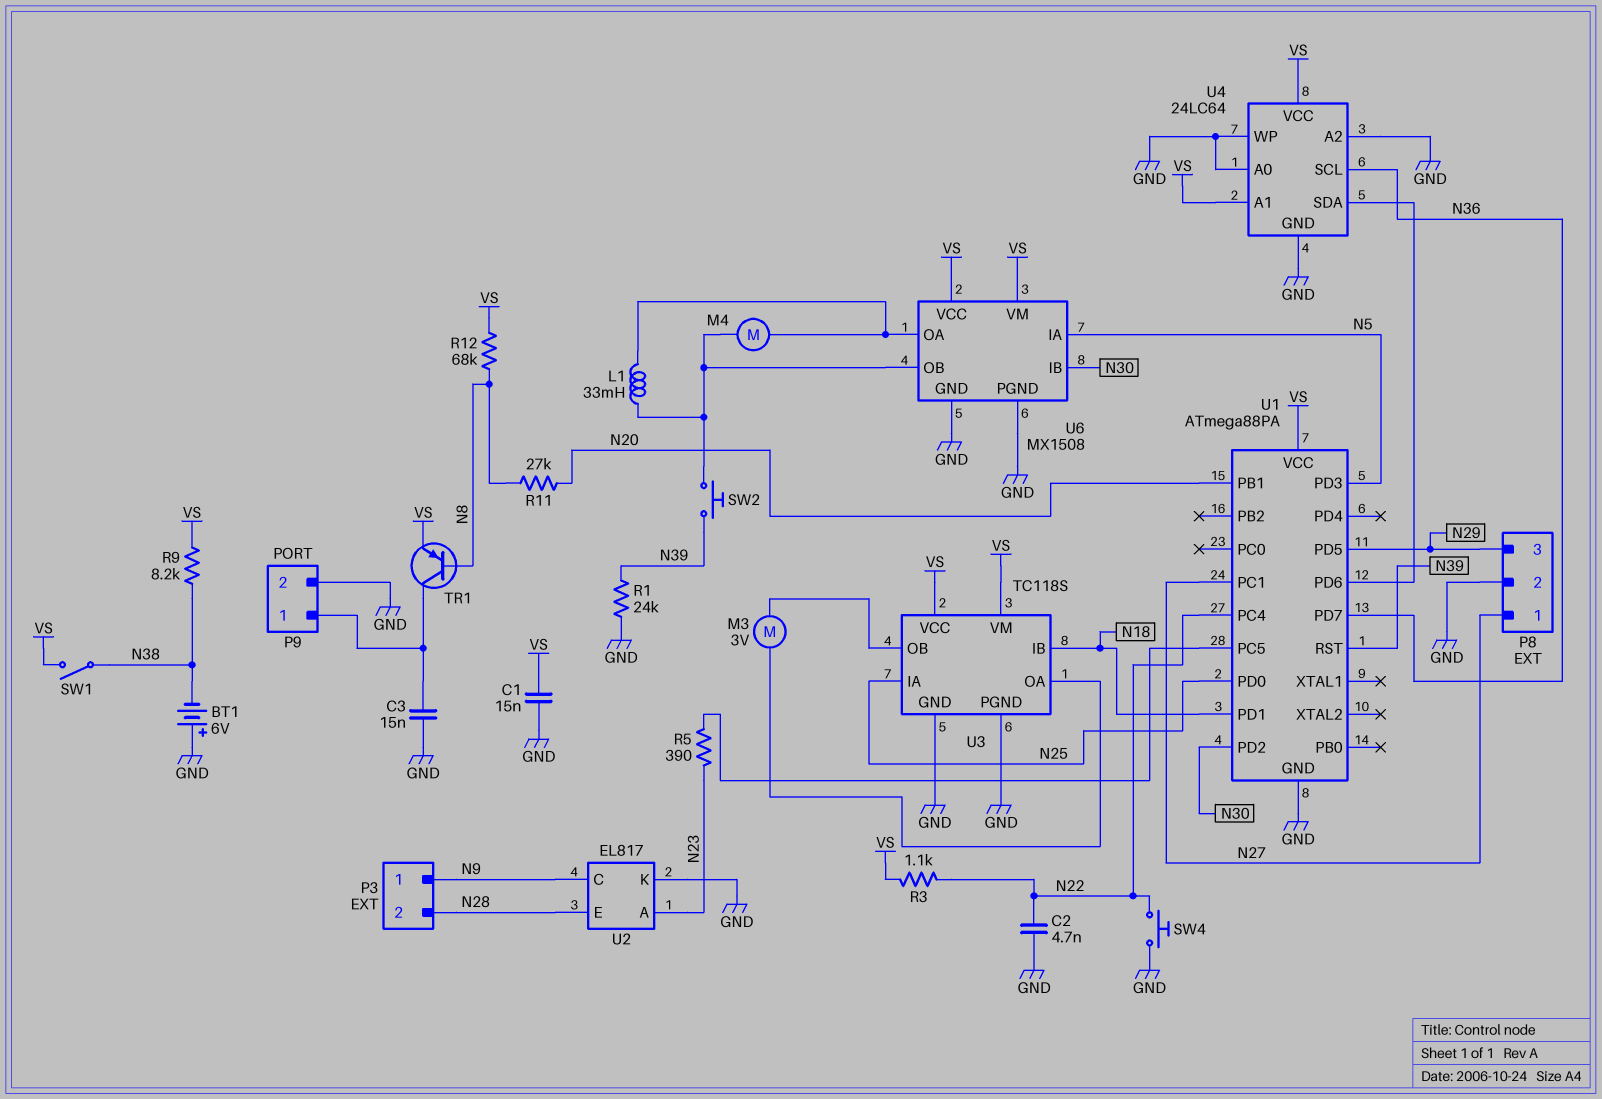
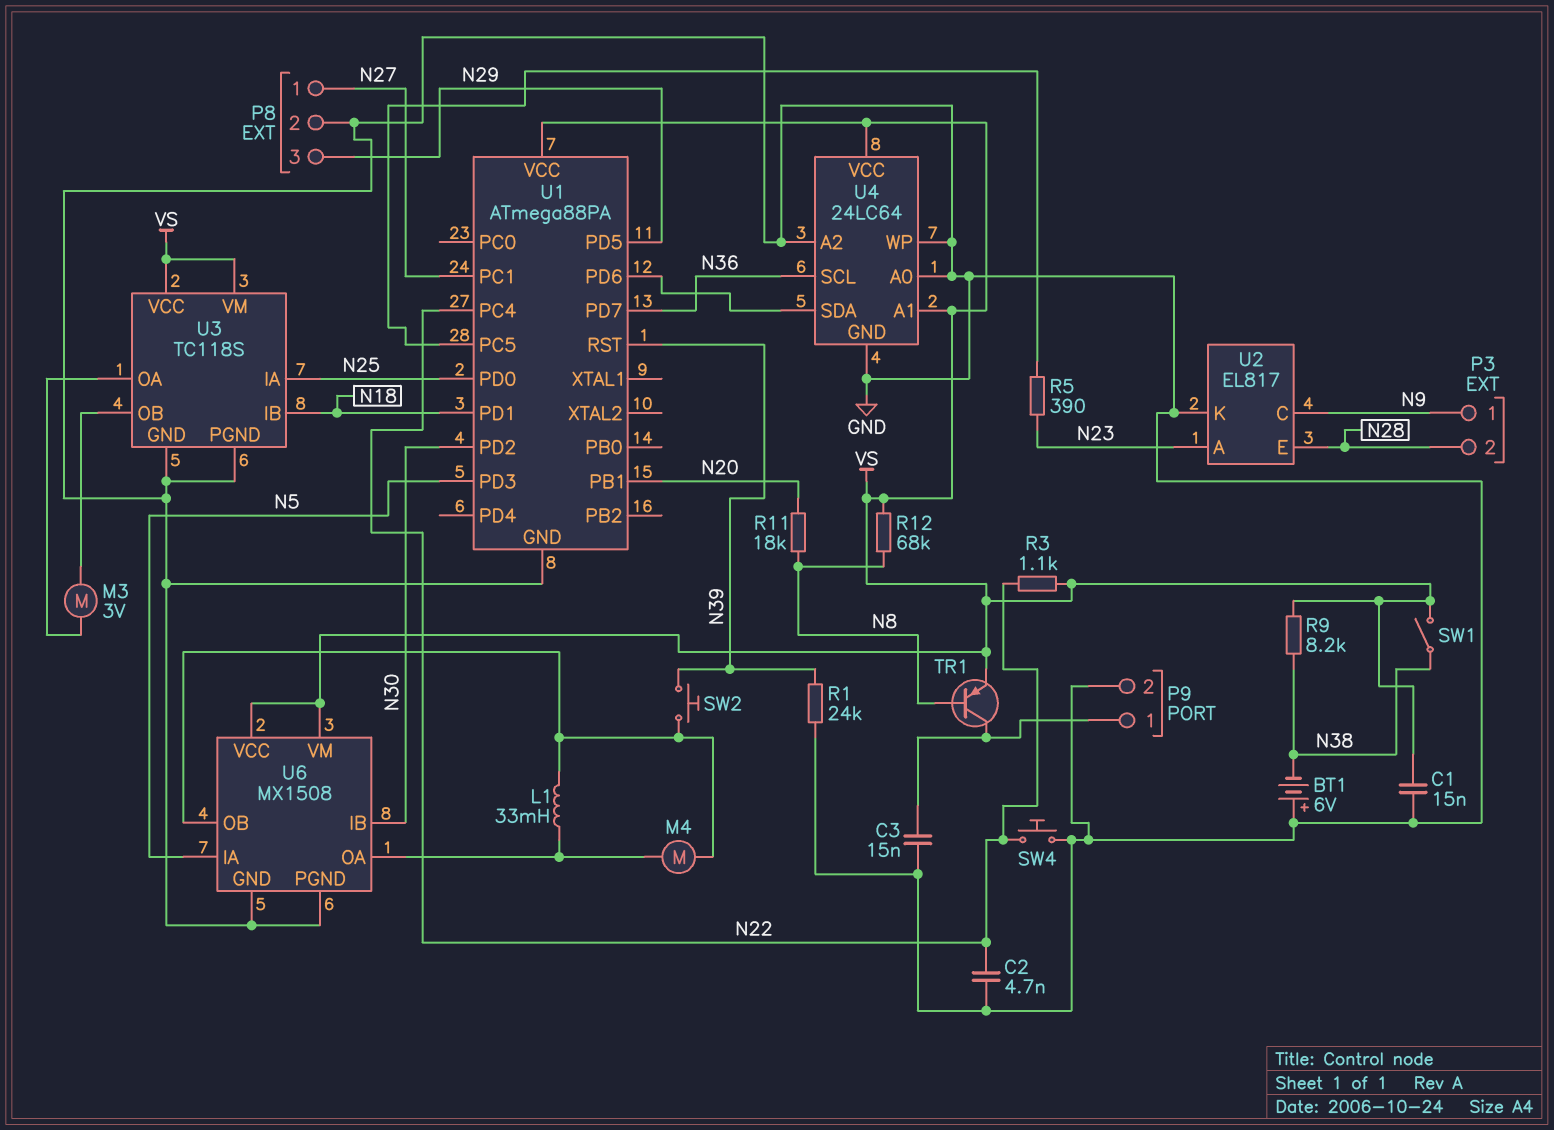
R11: 27k (N8, N20) -> 18k (N8, N20)

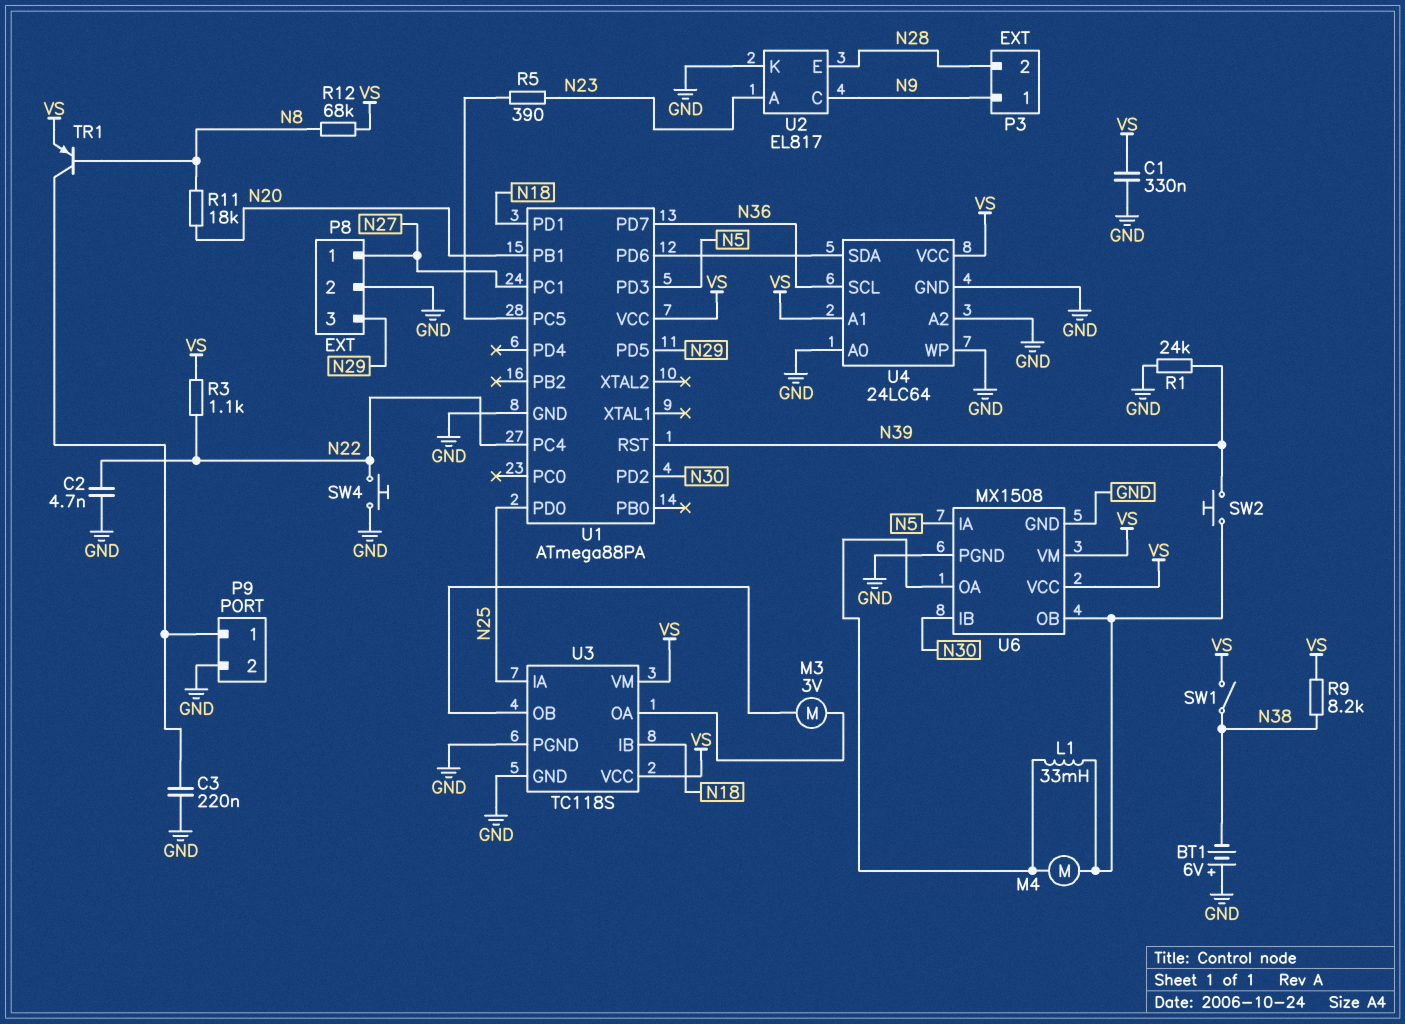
C1: 15nF (GND, VS) -> 330nF (GND, VS)
C3: 15nF (GND, P9/1) -> 220nF (GND, P9/1)

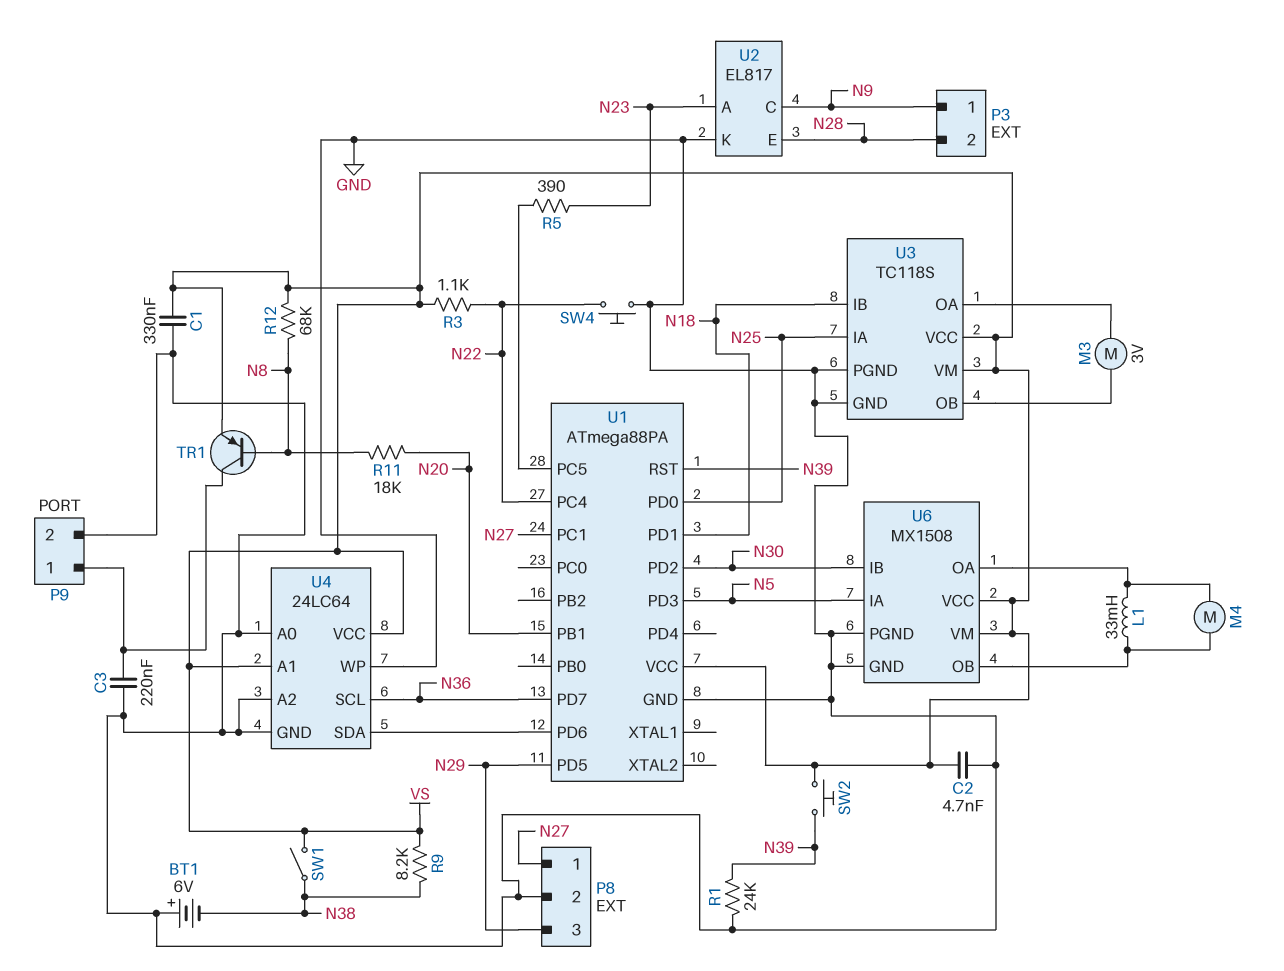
C2: 4.7nF (GND, N22) -> 4.7nF (GND, VS)
SW2: button (N39, U6/OB) -> button (N39, VS)

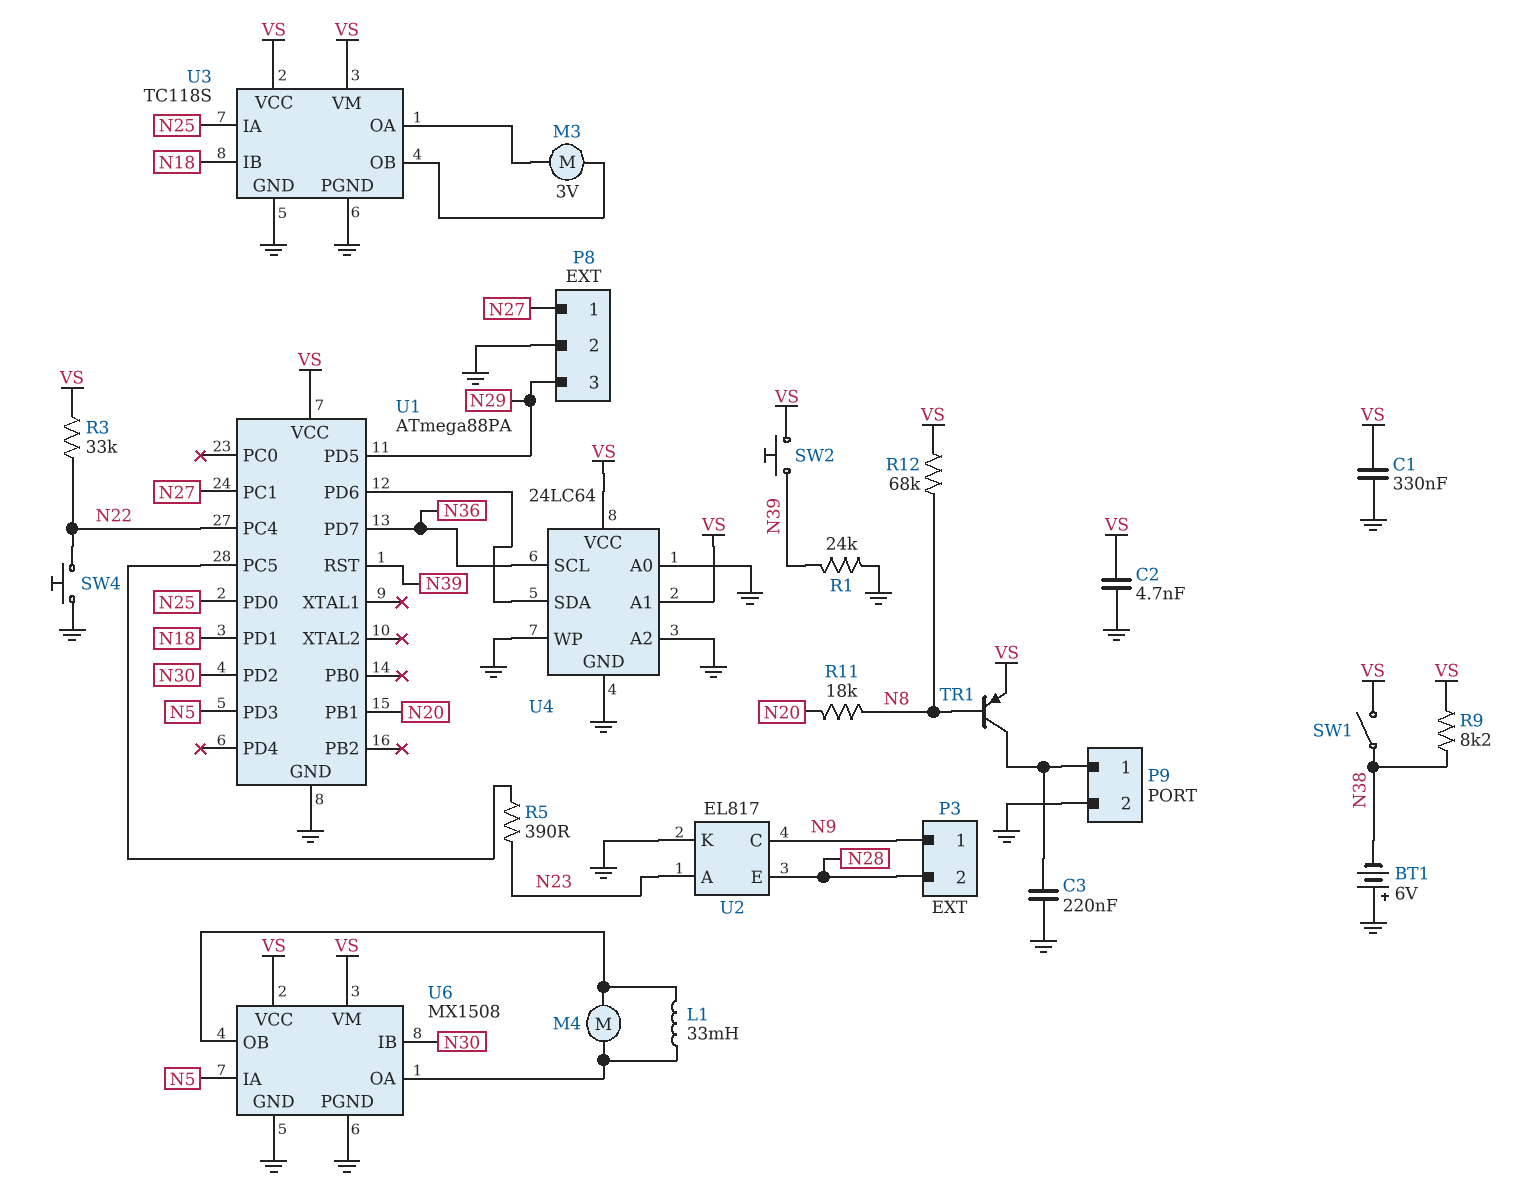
R3: 1.1k (N22, VS) -> 33k (N22, VS)

